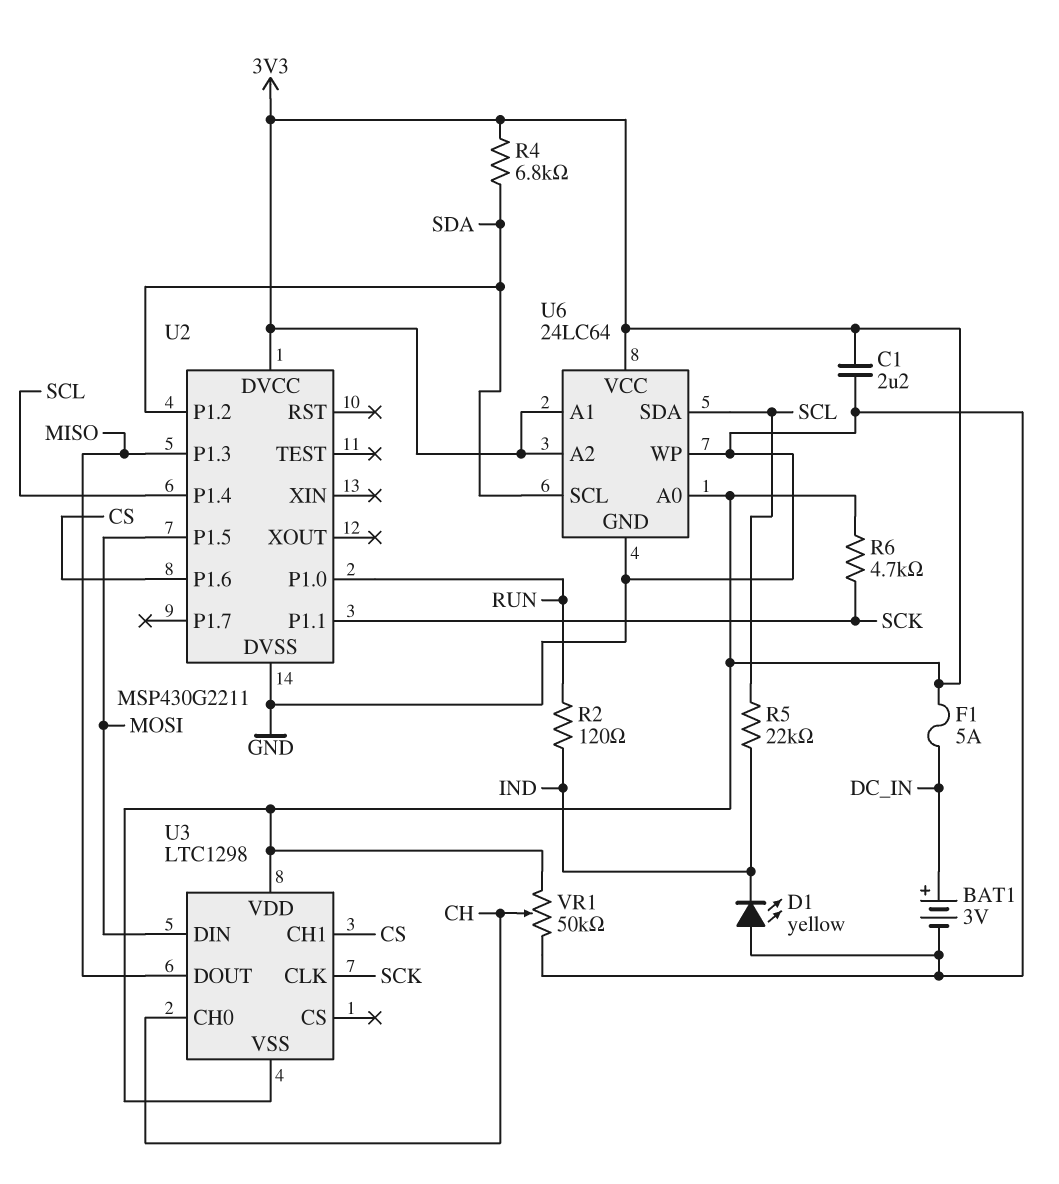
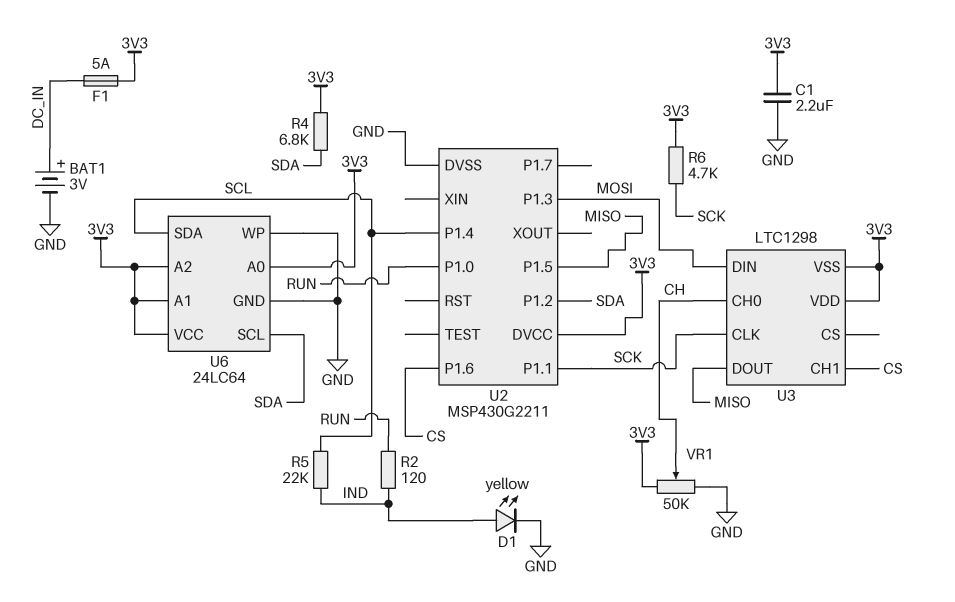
D1: LED yellow (A GND, K IND) -> LED yellow (A IND, K GND)
U2 pin P1.3: MISO -> MOSI
U2 pin P1.5: MOSI -> MISO

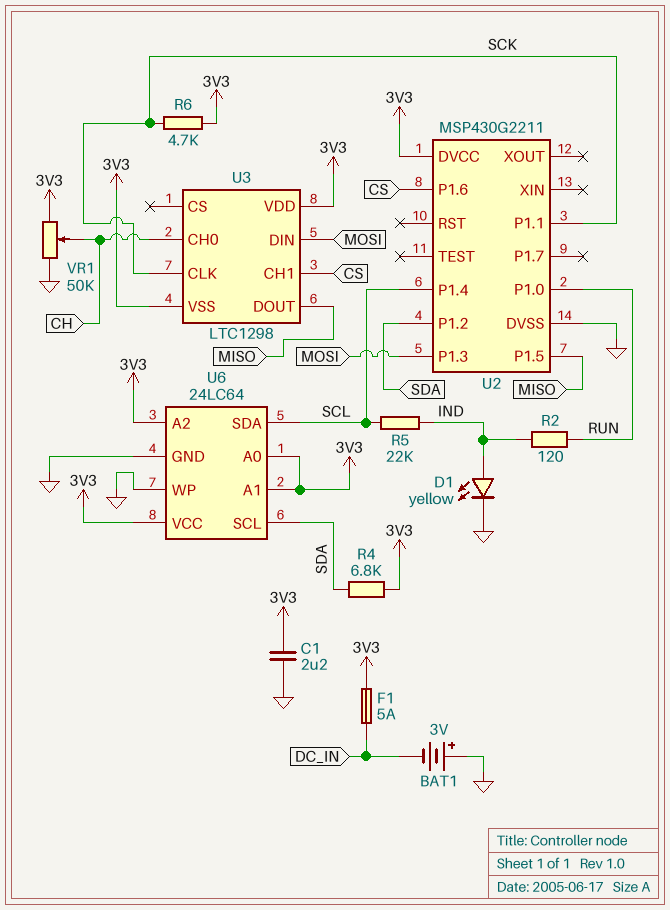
BAT1: 3V (plus DC_IN, minus GND) -> 3V (plus GND, minus DC_IN)

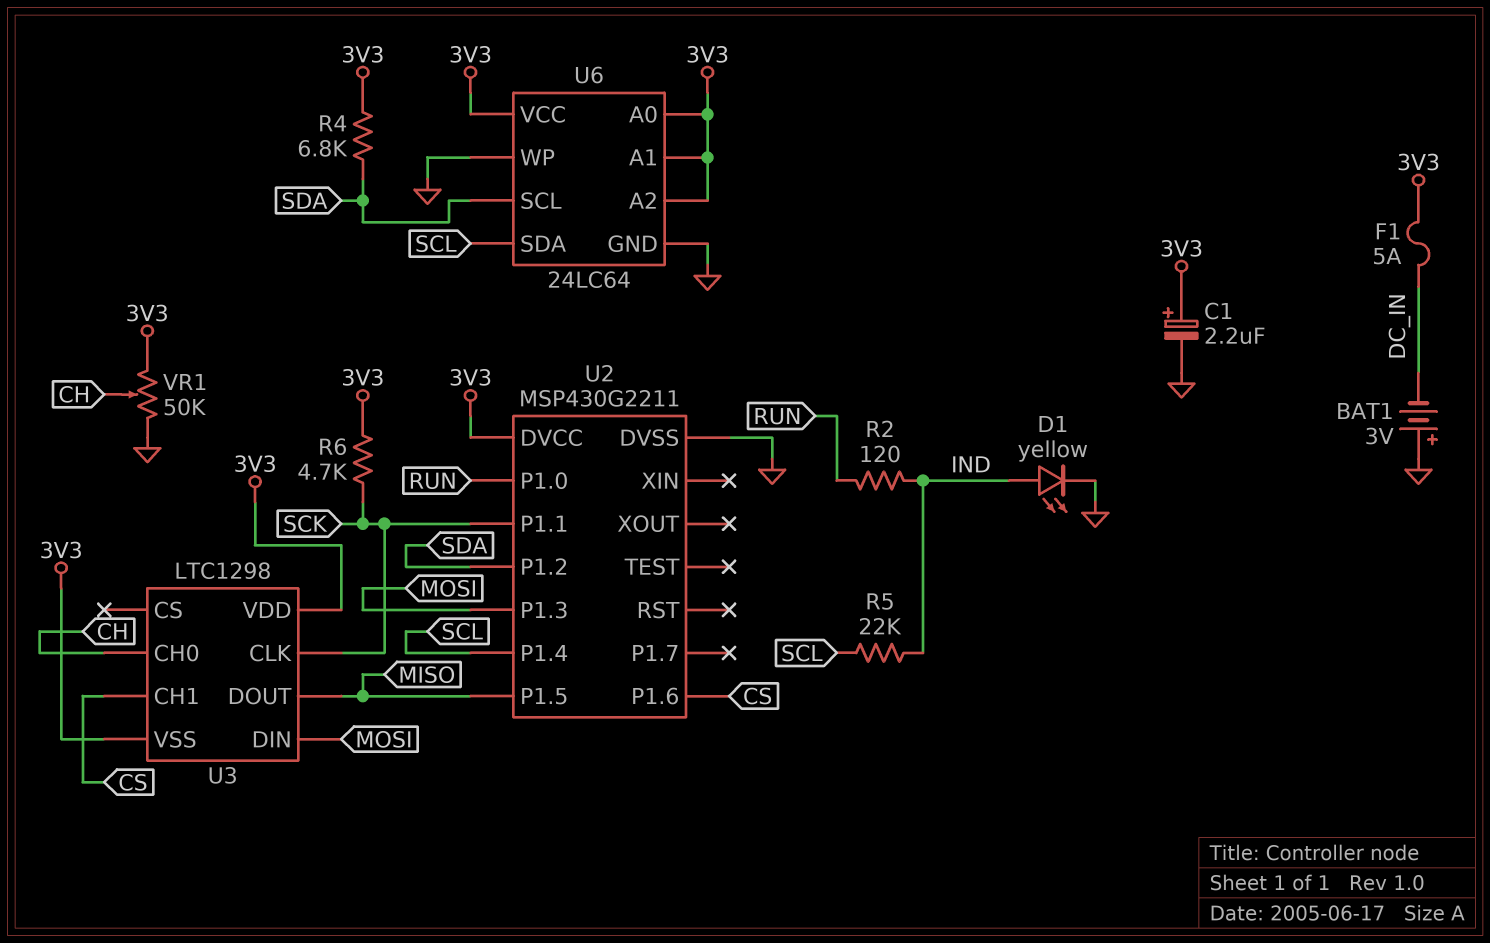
C1: 2.2uF (3V3, GND) -> 2.2uF (plus 3V3, minus GND)

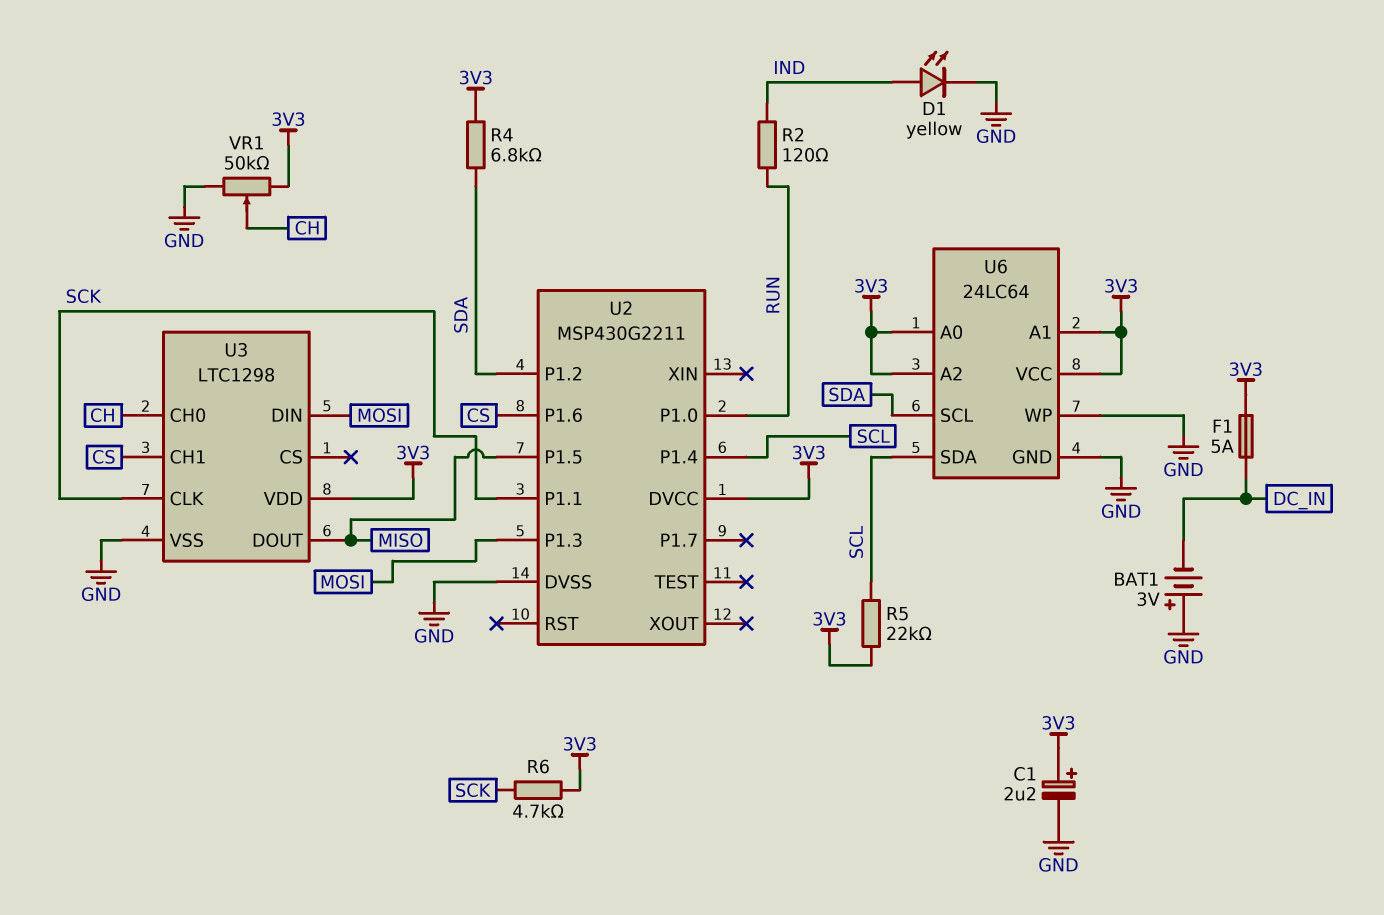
R5: 22k (IND, SCL) -> 22k (3V3, SCL)
U3 pin VSS: 3V3 -> GND

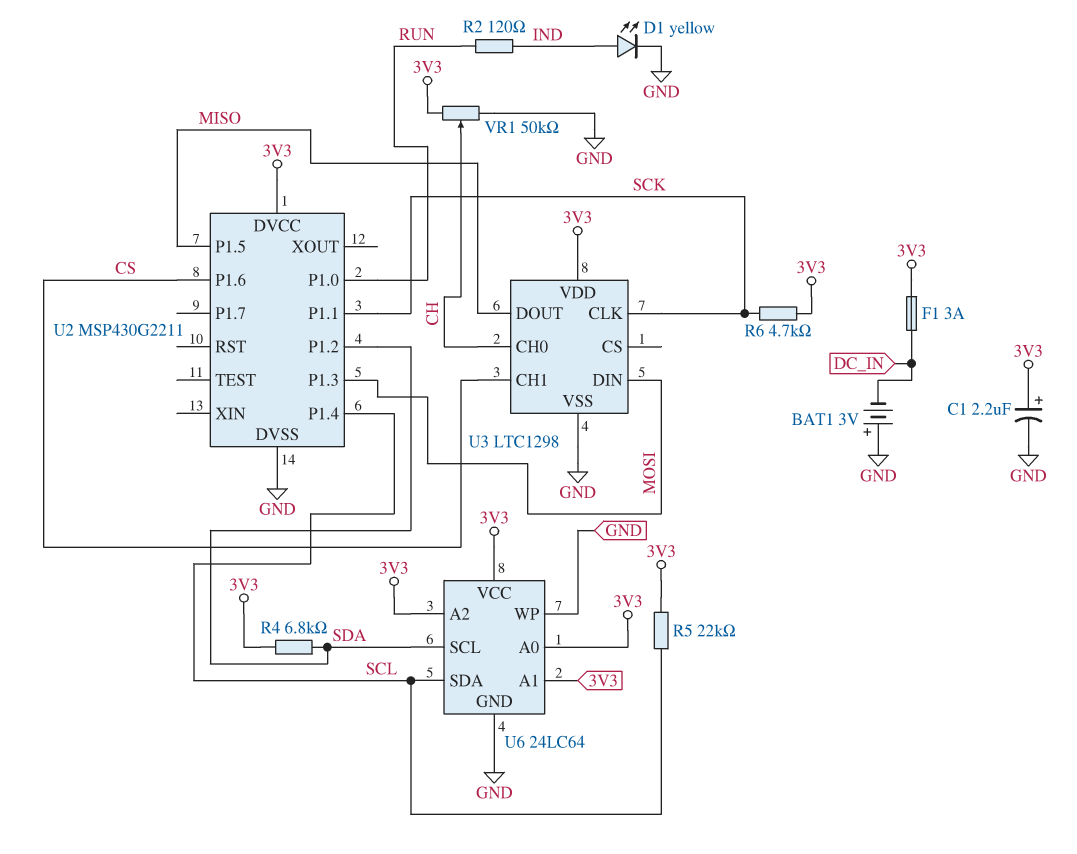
F1: 5A (3V3, DC_IN) -> 3A (3V3, DC_IN)

